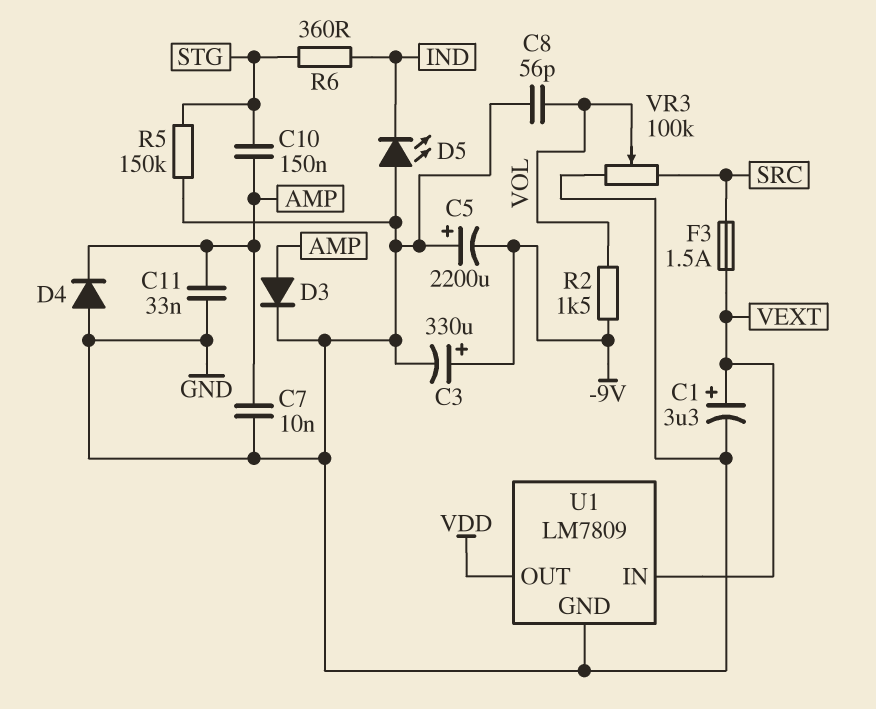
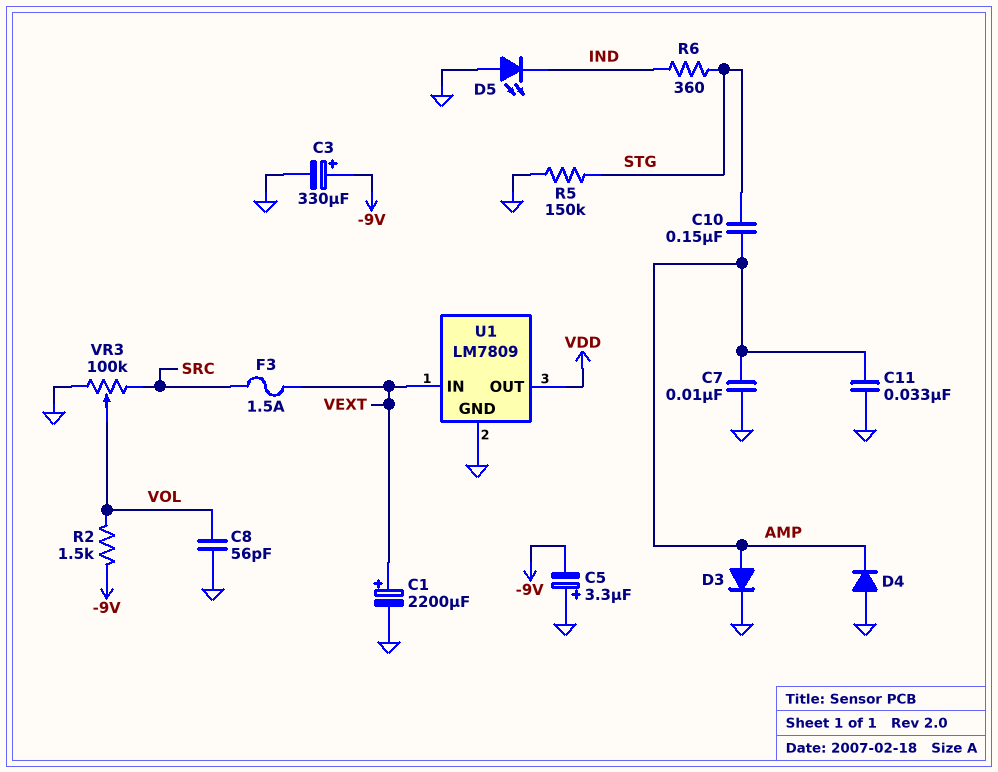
C1: 3.3uF (plus VEXT, minus GND) -> 2200uF (plus VEXT, minus GND)
C5: 2200uF (plus GND, minus -9V) -> 3.3uF (plus GND, minus -9V)

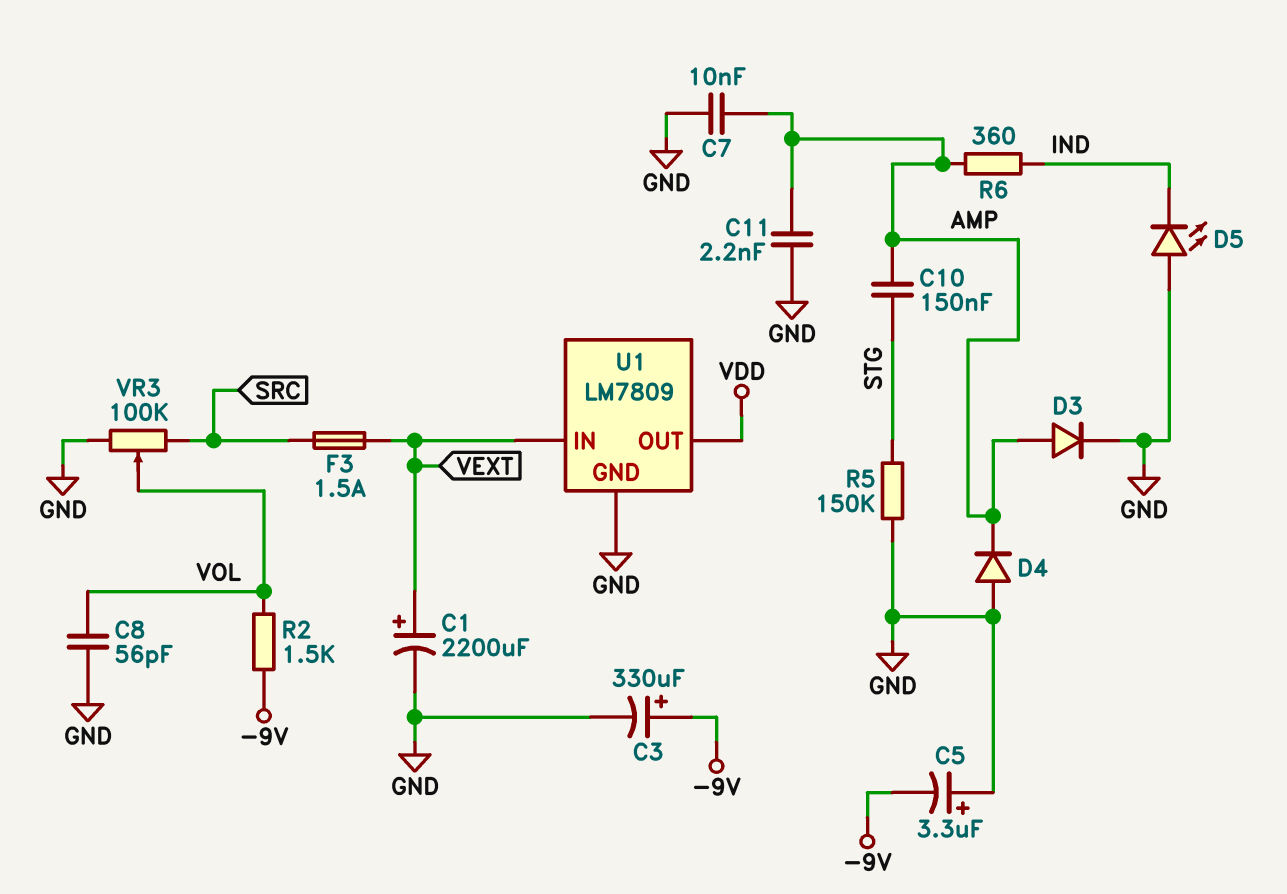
C11: 33nF (AMP, GND) -> 2.2nF (AMP, GND)
R6: 360 (IND, STG) -> 360 (AMP, IND)

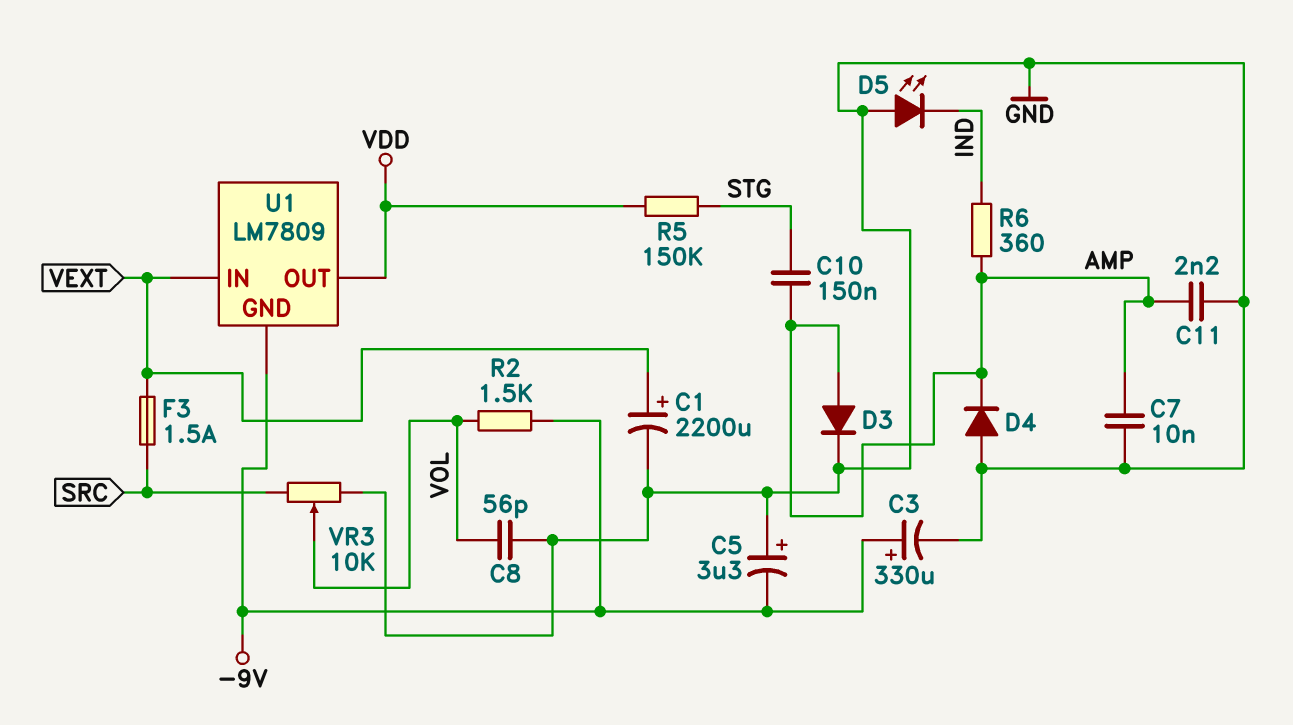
R5: 150k (GND, STG) -> 150k (STG, VDD)
U1 pin GND: GND -> -9V
VR3: 100k (GND, SRC, wiper VOL) -> 10k (GND, SRC, wiper VOL)

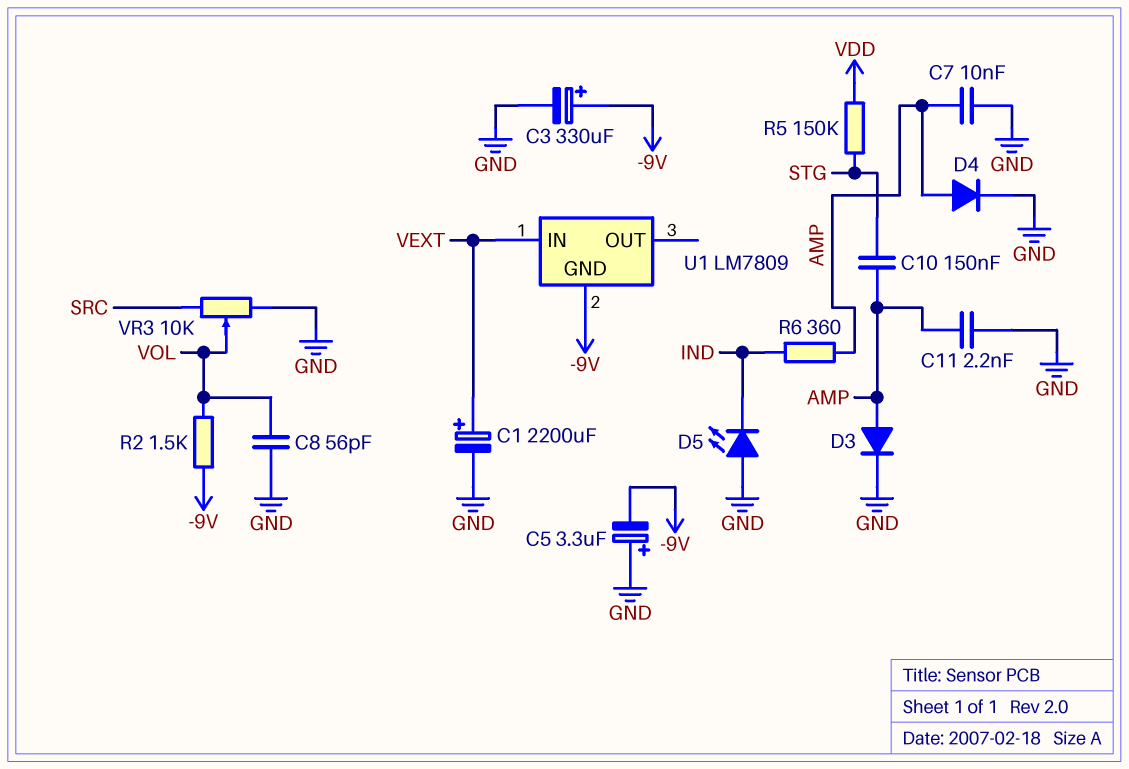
D4: diode (A GND, K AMP) -> diode (A AMP, K GND)
F3: 1.5A (SRC, VEXT) -> none
U1 pin OUT: VDD -> none

